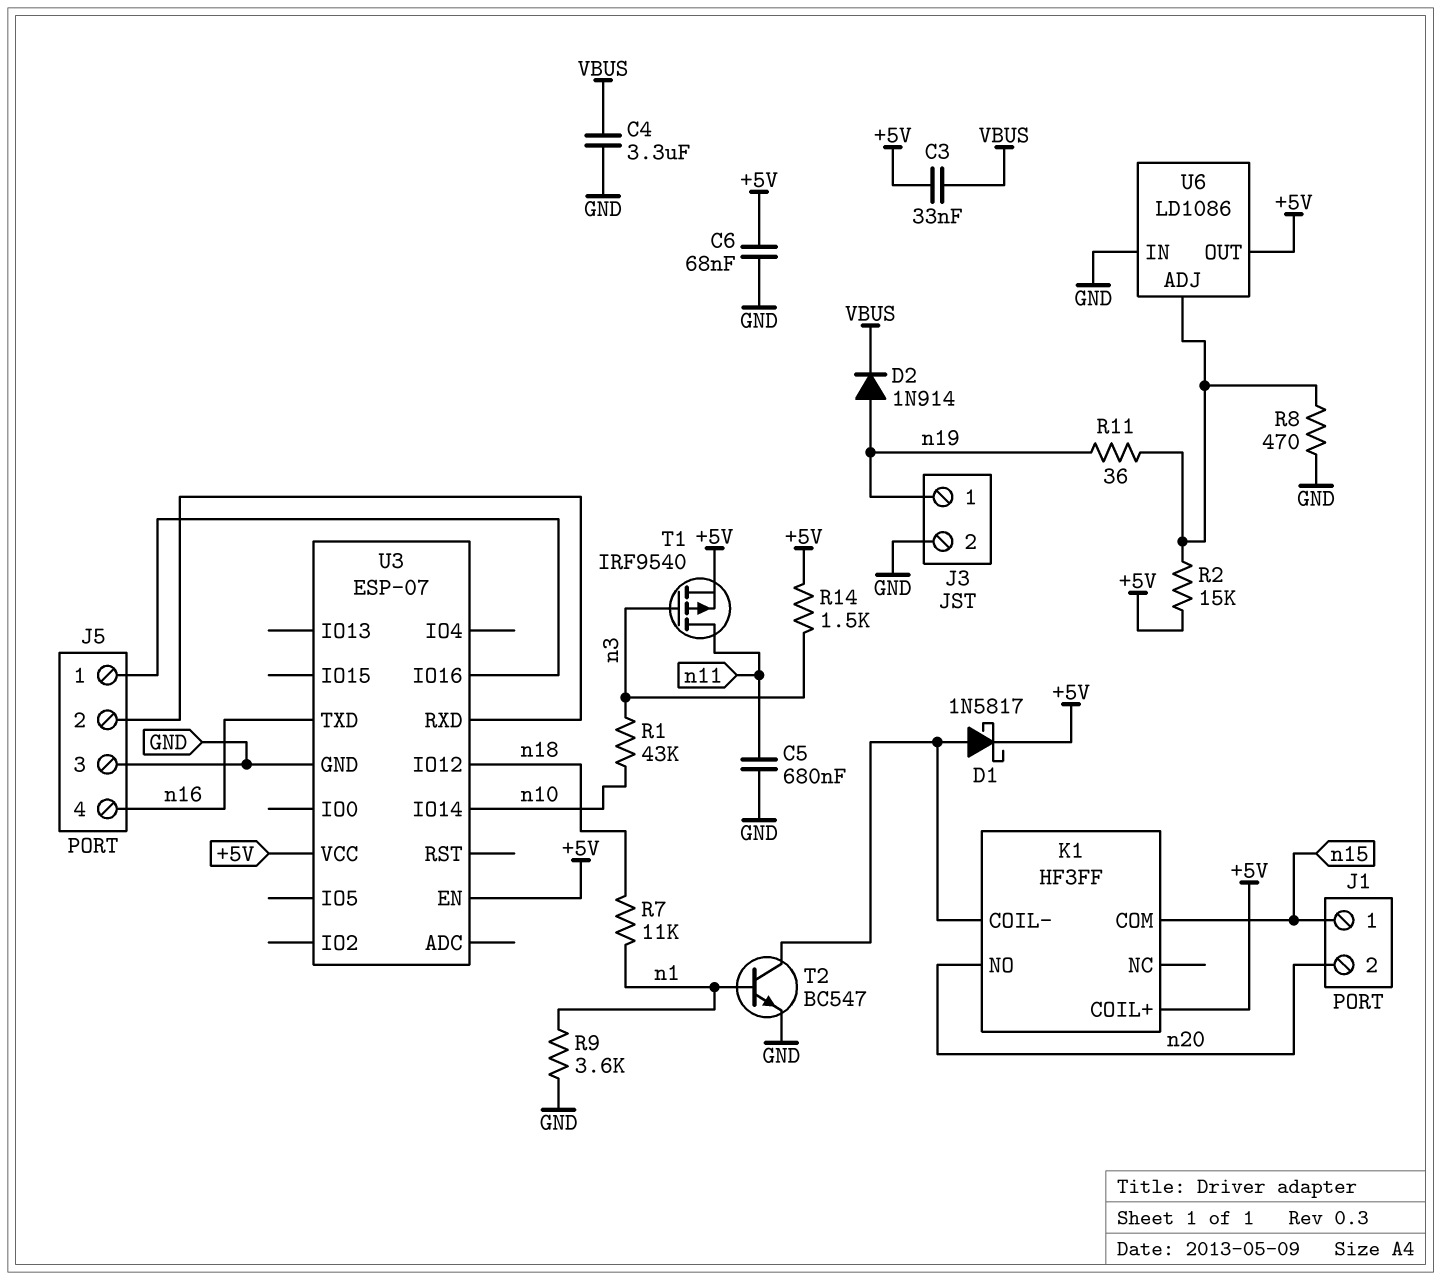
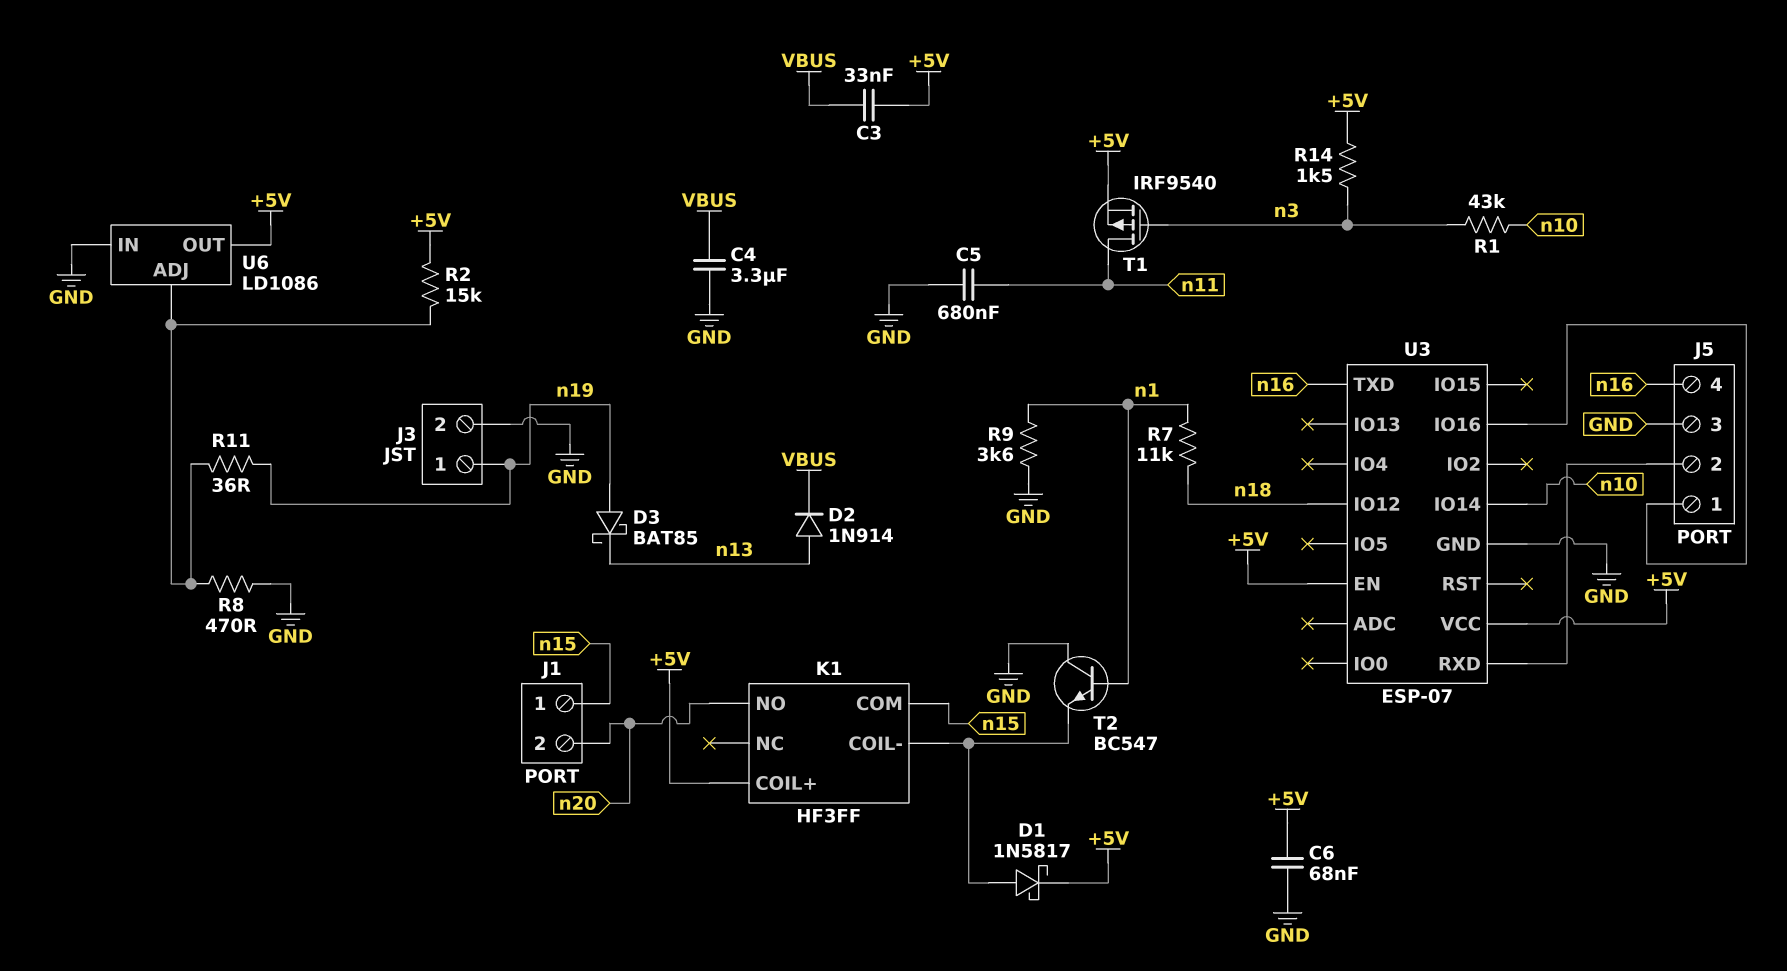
D2: diode 1N914 (A n19, K VBUS) -> diode 1N914 (A n13, K VBUS)
D3: none -> schottky BAT85 (A n19, K n13)
T2: NPN BC547 (B n1, C K1/COIL-, E GND) -> NPN BC547 (B n1, C GND, E K1/COIL-)

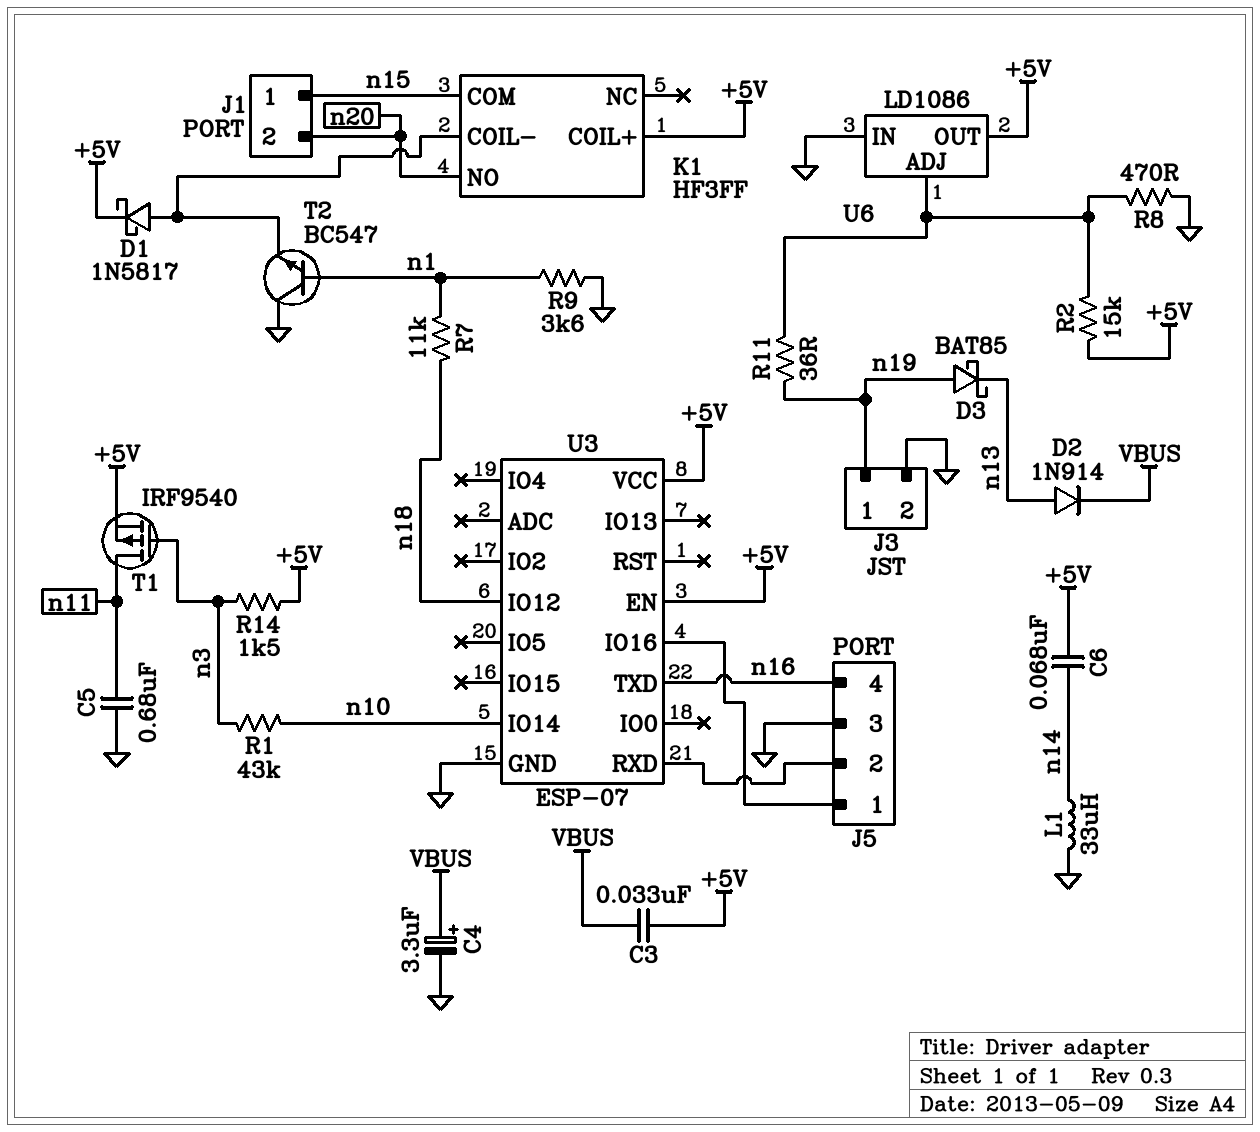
C4: 3.3uF (GND, VBUS) -> 3.3uF (plus VBUS, minus GND)
C6: 68nF (+5V, GND) -> 68nF (+5V, n14)
L1: none -> 33uH (GND, n14)

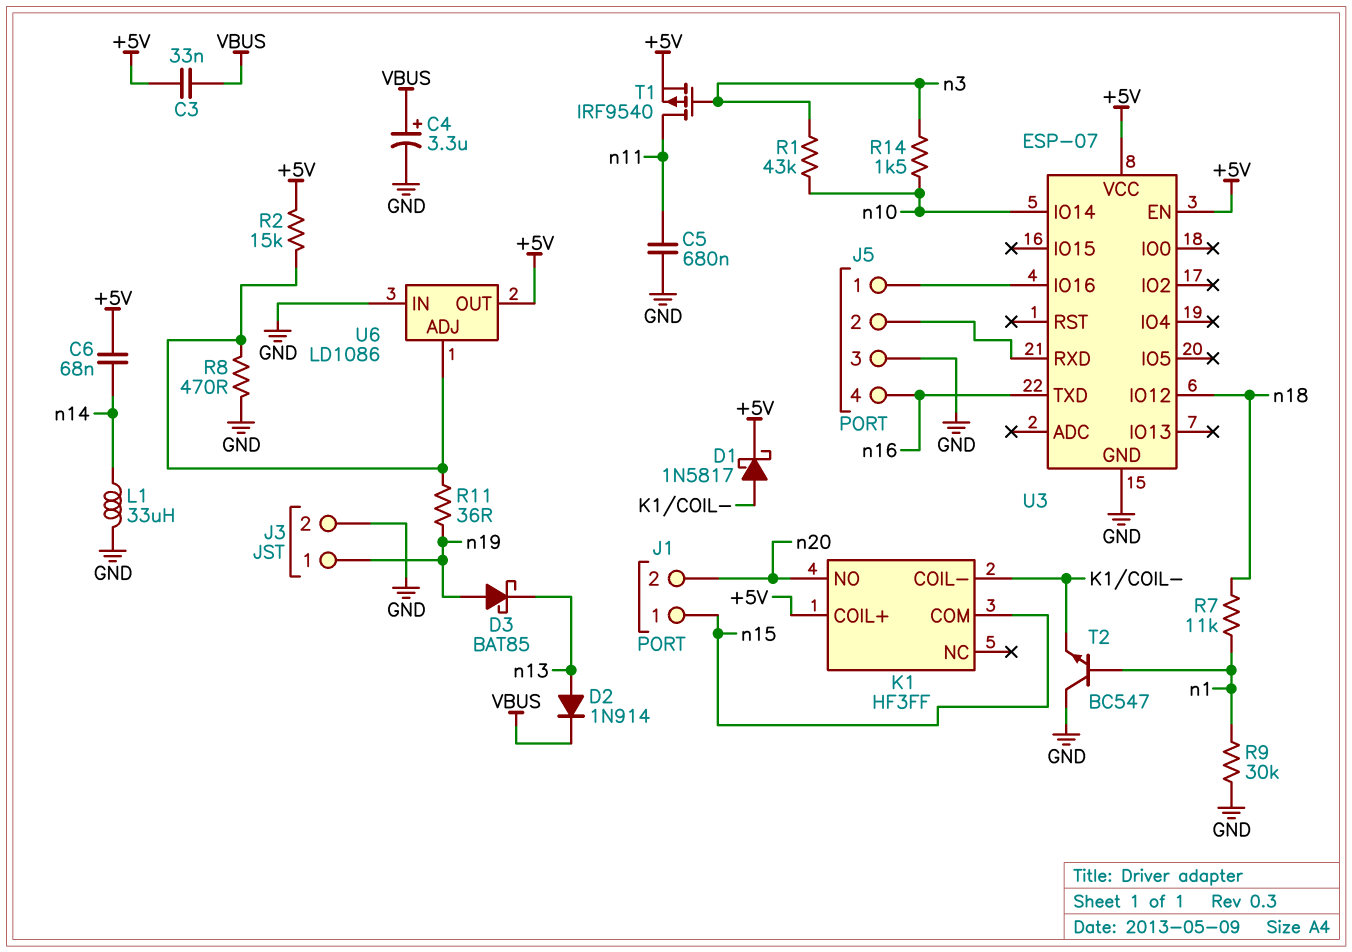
R9: 3.6k (GND, n1) -> 30k (GND, n1)
R14: 1.5k (+5V, n3) -> 1.5k (n3, n10)

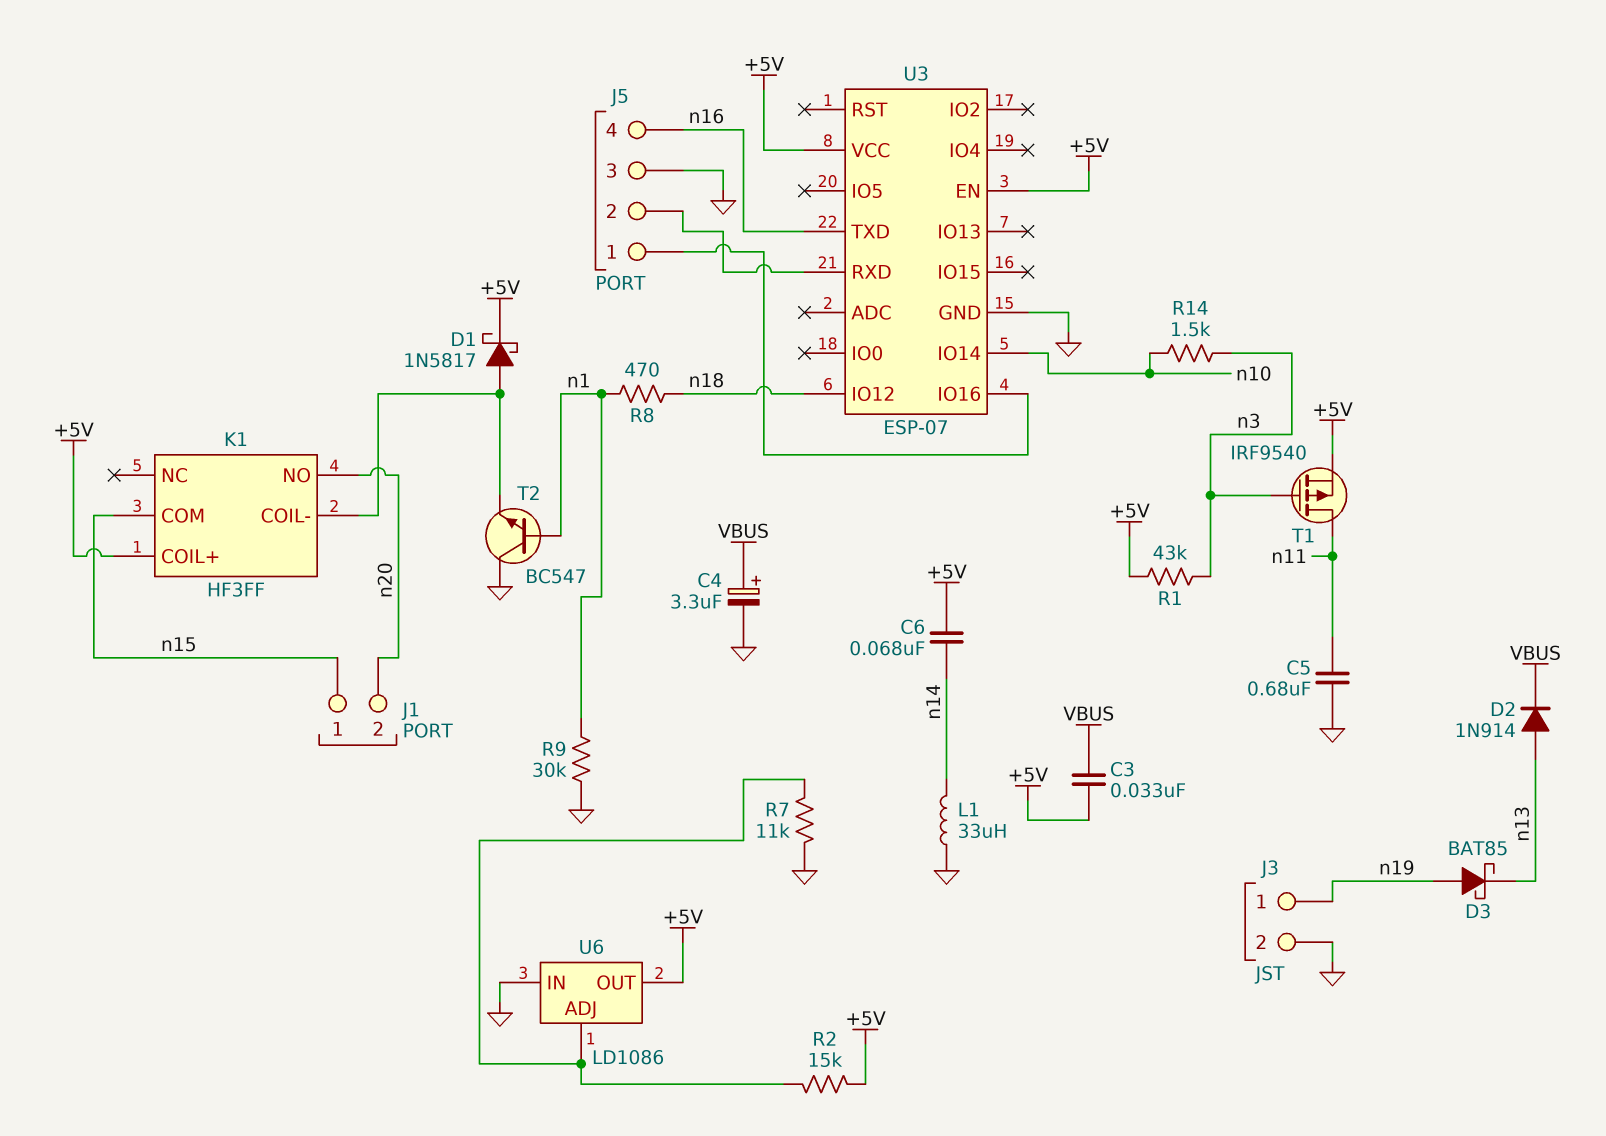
R1: 43k (n3, n10) -> 43k (+5V, n3)
R7: 11k (n1, n18) -> 11k (GND, U6/ADJ)
R8: 470 (GND, U6/ADJ) -> 470 (n1, n18)
R11: 36 (U6/ADJ, n19) -> none

